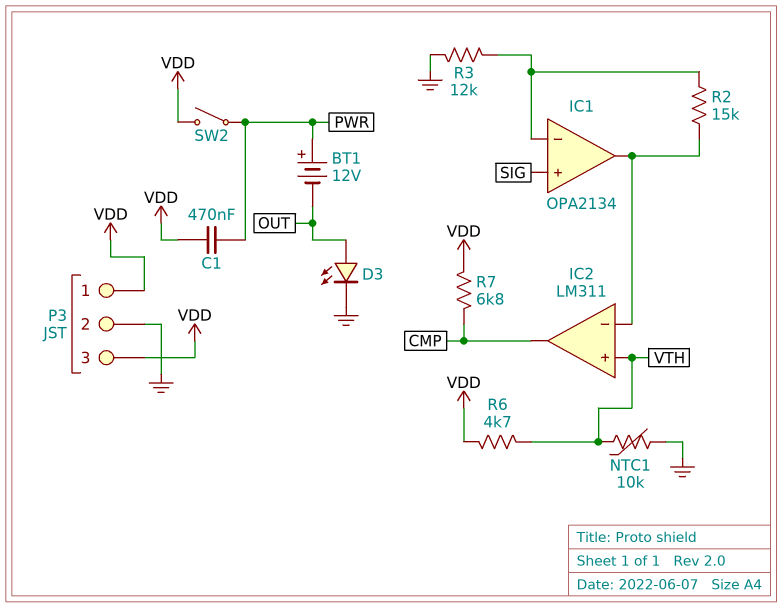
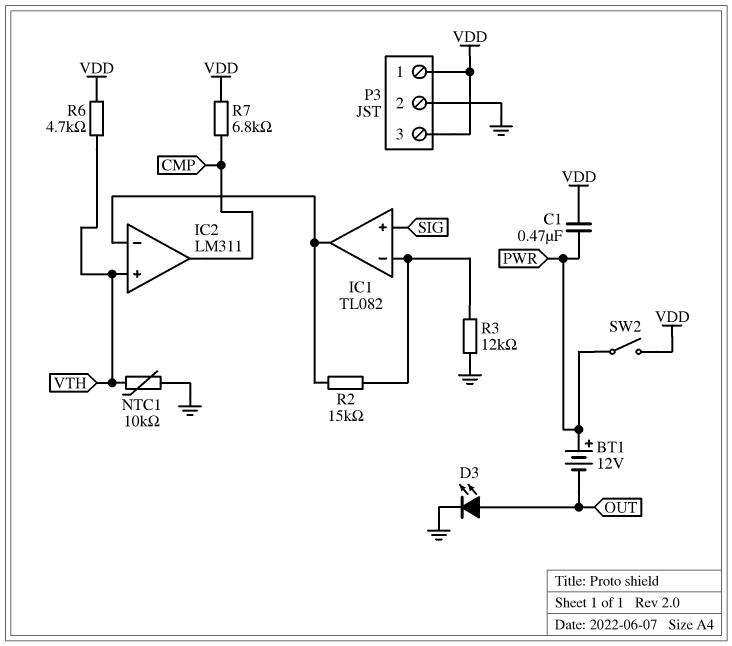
IC1: OPA2134 -> TL082

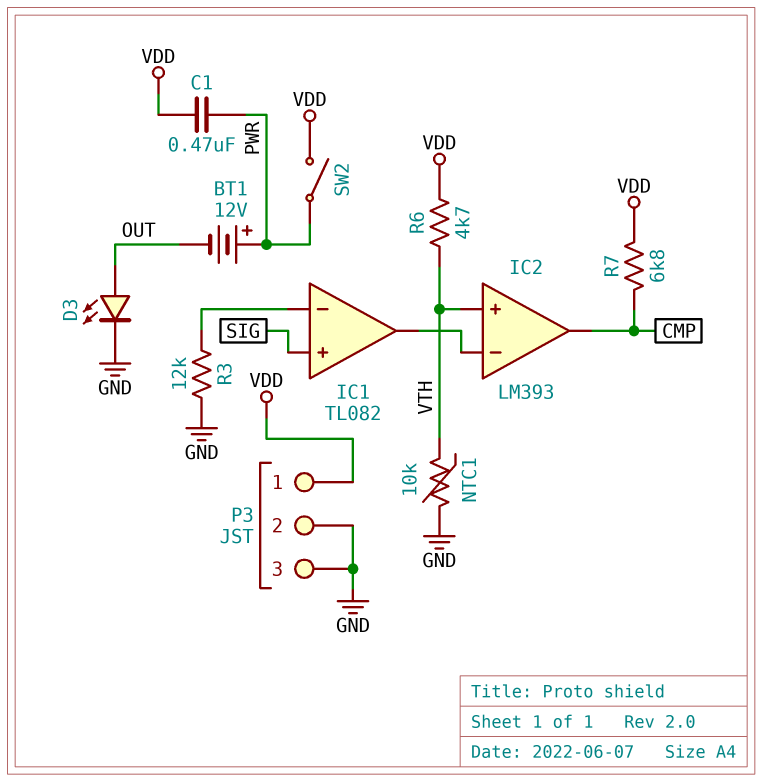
IC2: LM311 -> LM393
P3 pin 3: VDD -> GND
R2: 15k (IC1/in-, IC1/out) -> none

